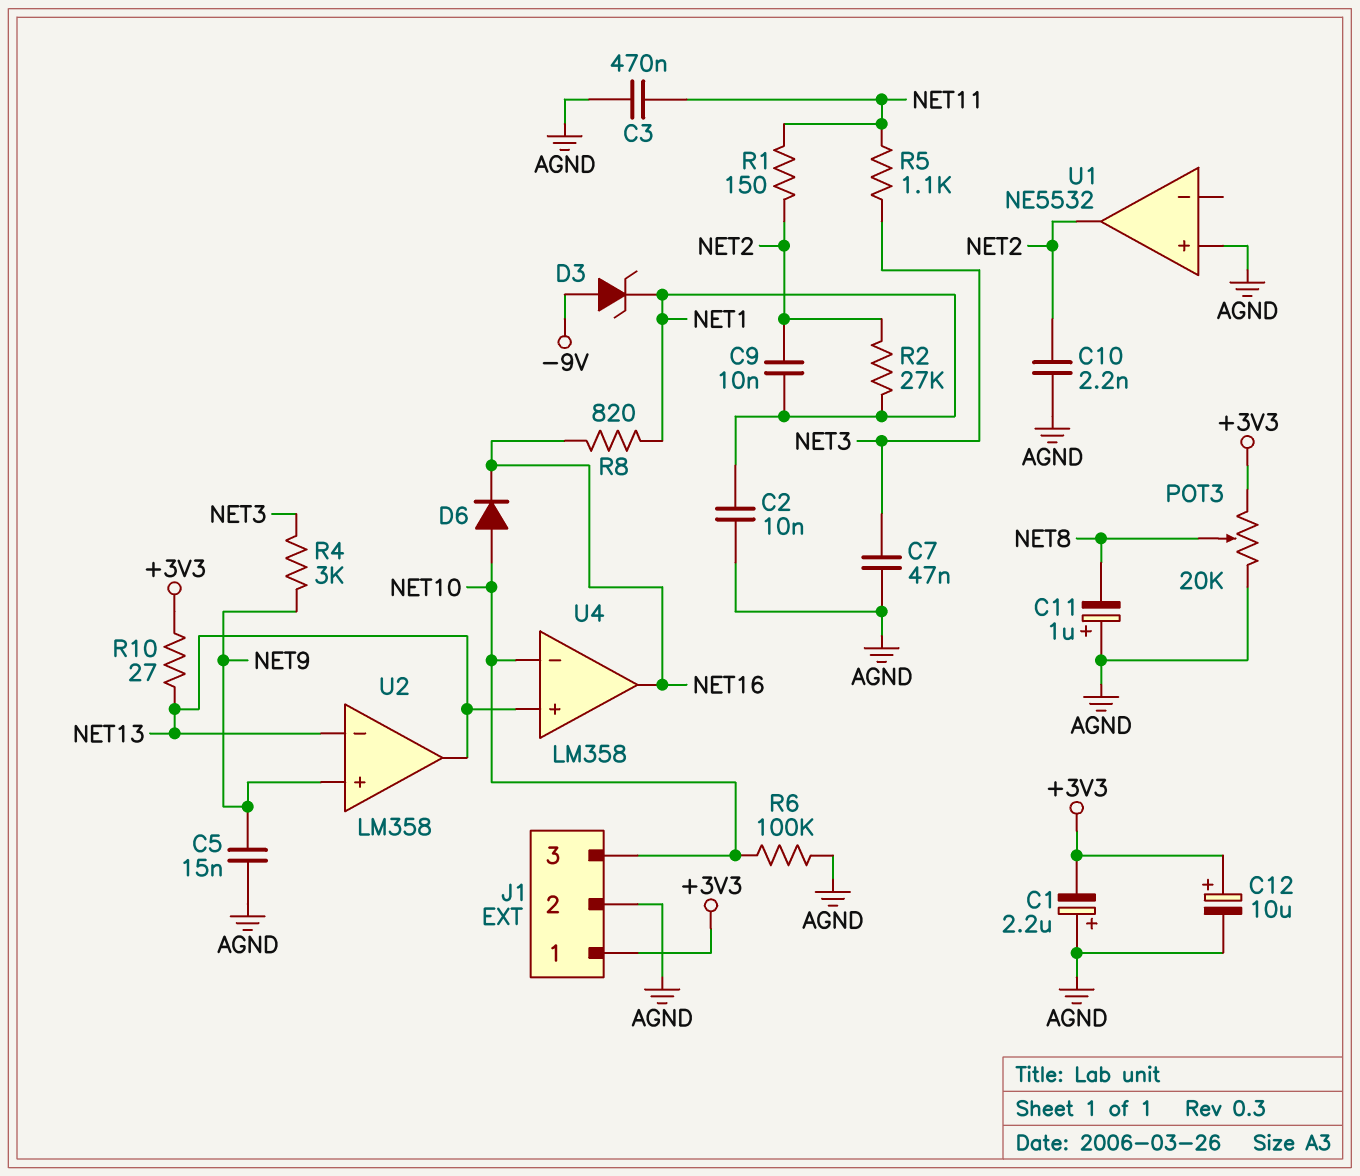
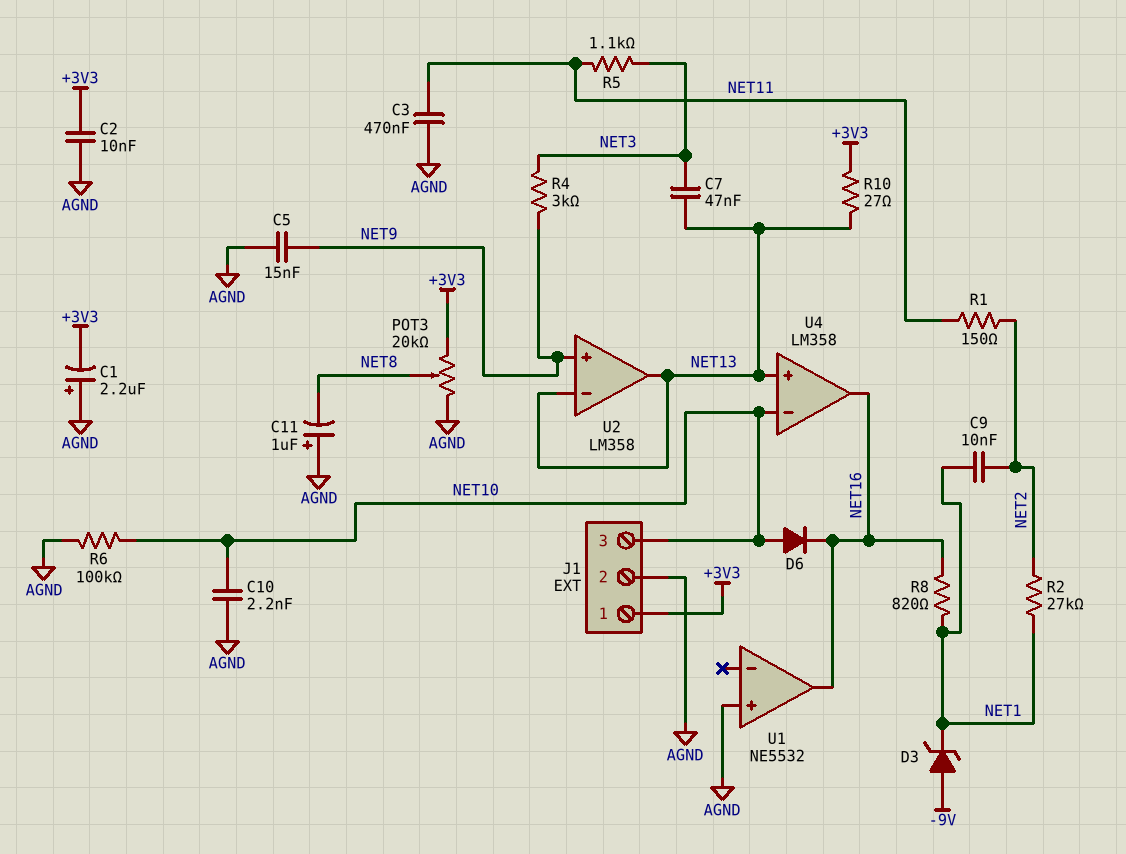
C2: 10nF (AGND, NET1) -> 10nF (+3V3, AGND)
C7: 47nF (AGND, NET3) -> 47nF (NET3, NET13)
C10: 2.2nF (AGND, NET2) -> 2.2nF (AGND, NET10)
C12: 10uF (plus +3V3, minus AGND) -> none
U1 pin out: NET2 -> NET16

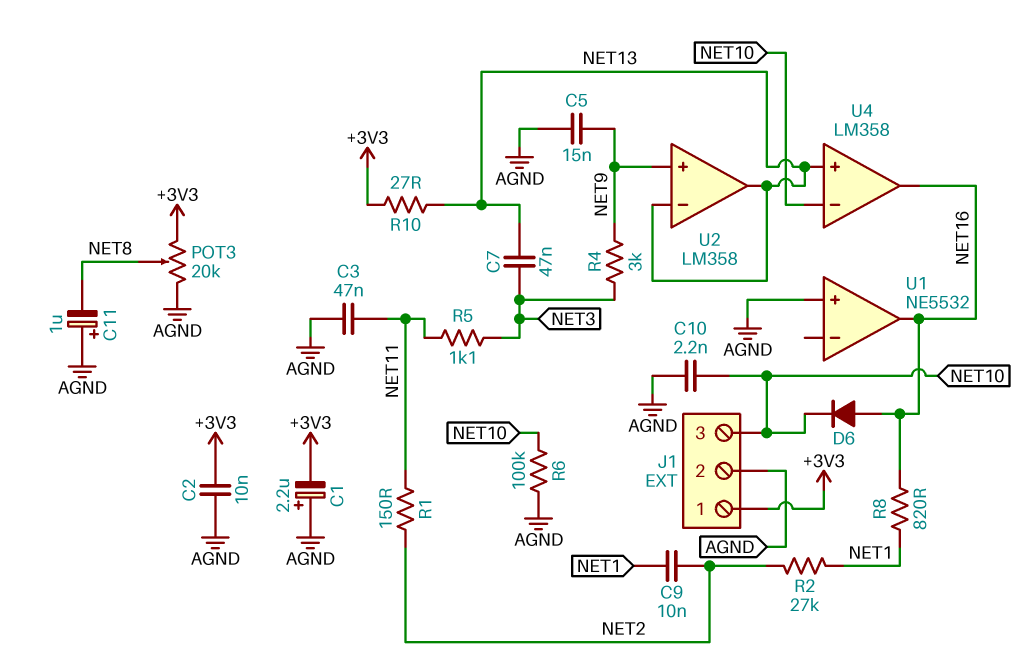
C3: 470nF (AGND, NET11) -> 47nF (AGND, NET11)
D3: zener (A -9V, K NET1) -> none
D6: diode (A NET10, K NET16) -> diode (A NET16, K NET10)

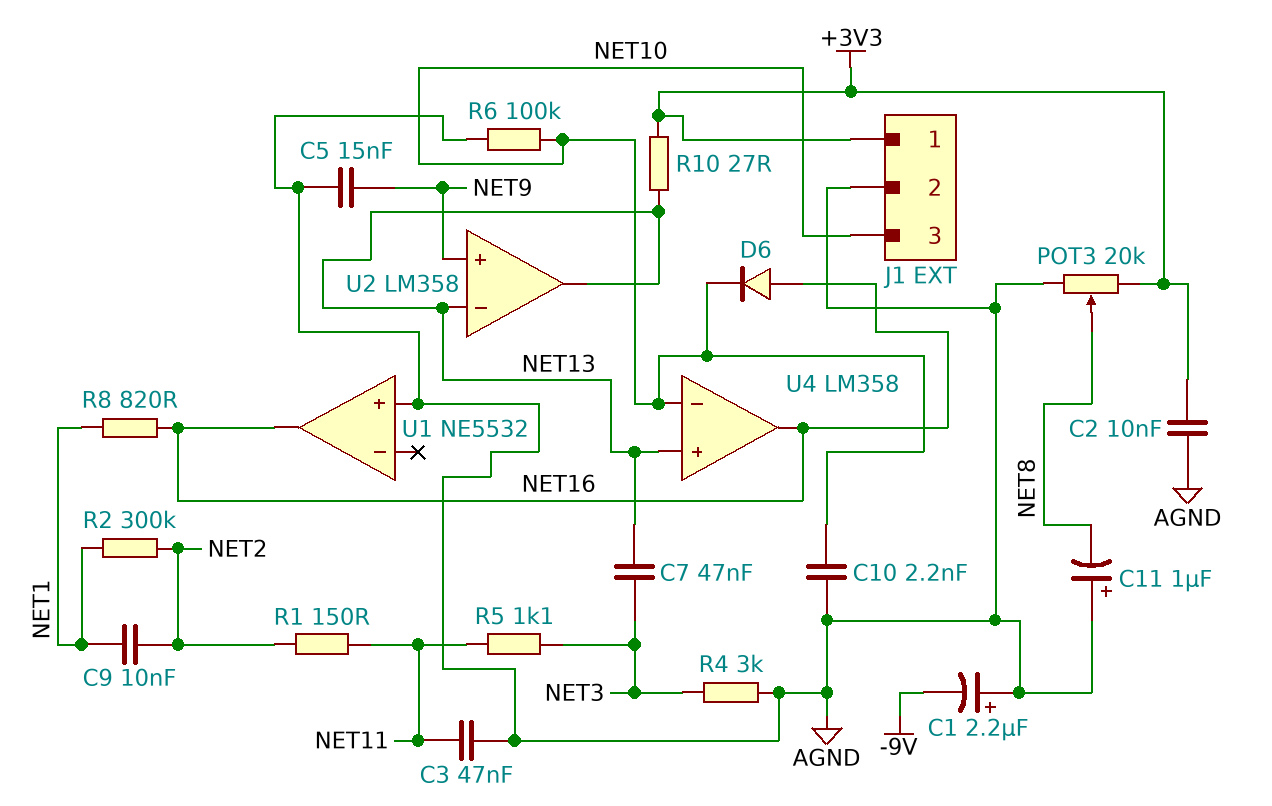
C1: 2.2uF (plus AGND, minus +3V3) -> 2.2uF (plus AGND, minus -9V)
R2: 27k (NET1, NET2) -> 300k (NET1, NET2)
R4: 3k (NET3, NET9) -> 3k (AGND, NET3)

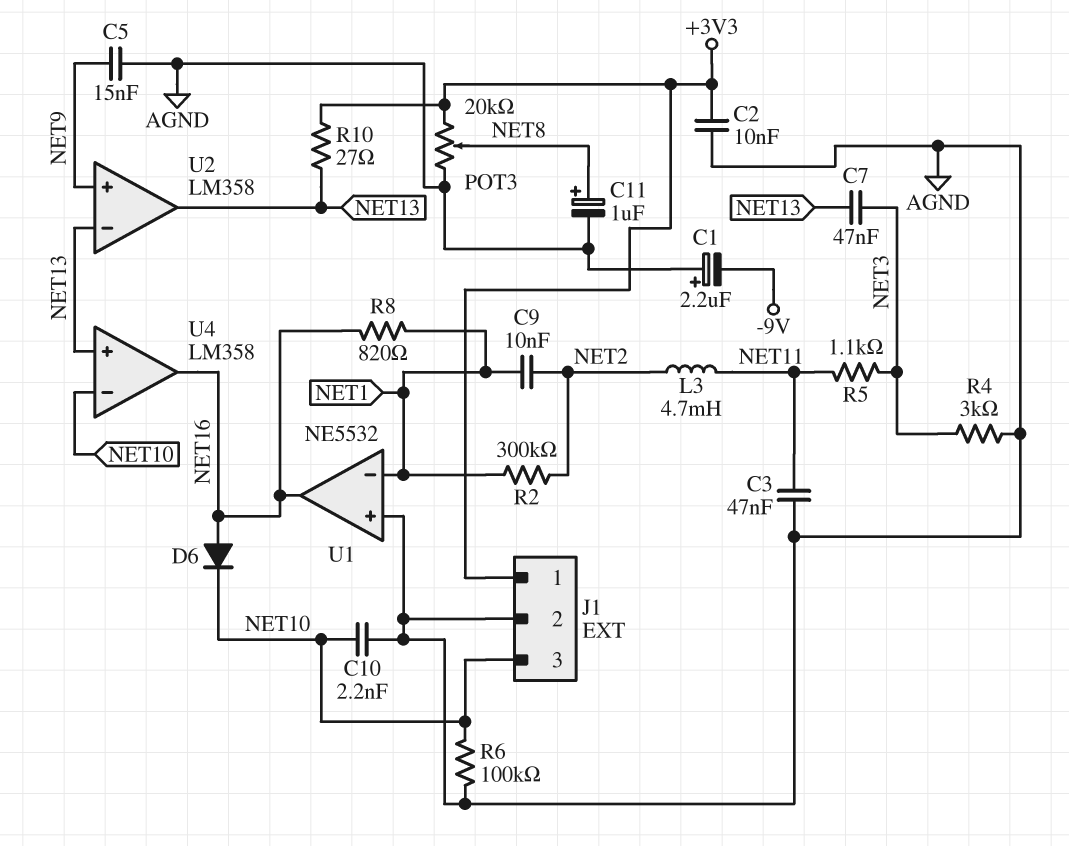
C11: 1uF (plus AGND, minus NET8) -> 1uF (plus NET8, minus AGND)
L3: none -> 4.7mH (NET2, NET11)
R1: 150 (NET2, NET11) -> none
U1 pin in-: none -> NET1

